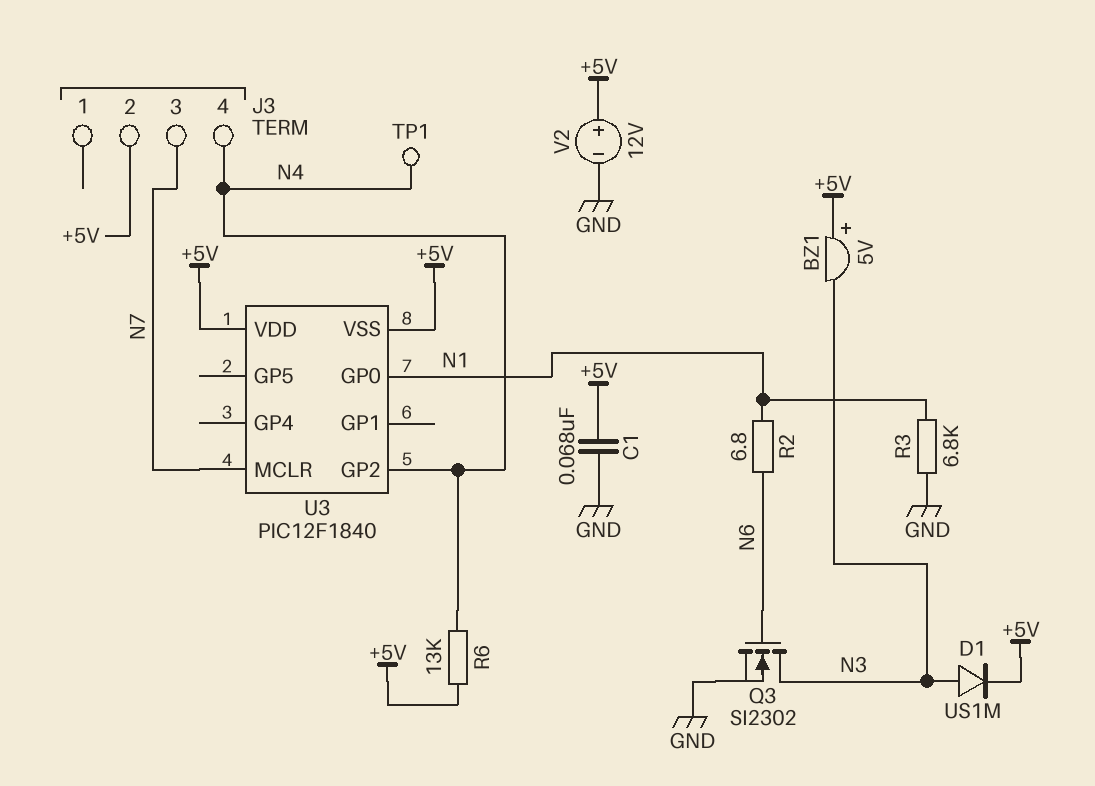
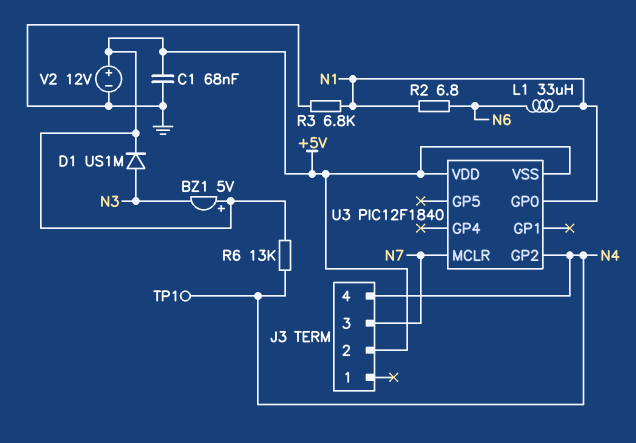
L1: none -> 33uH (N1, N6)
Q3: NMOS SI2302 (G N6, D N3, S GND) -> none

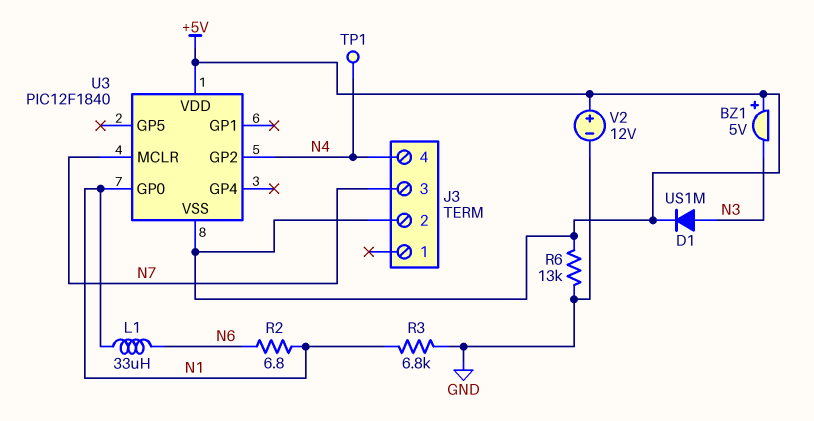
C1: 68nF (+5V, GND) -> none
R6: 13k (+5V, N4) -> 13k (+5V, GND)

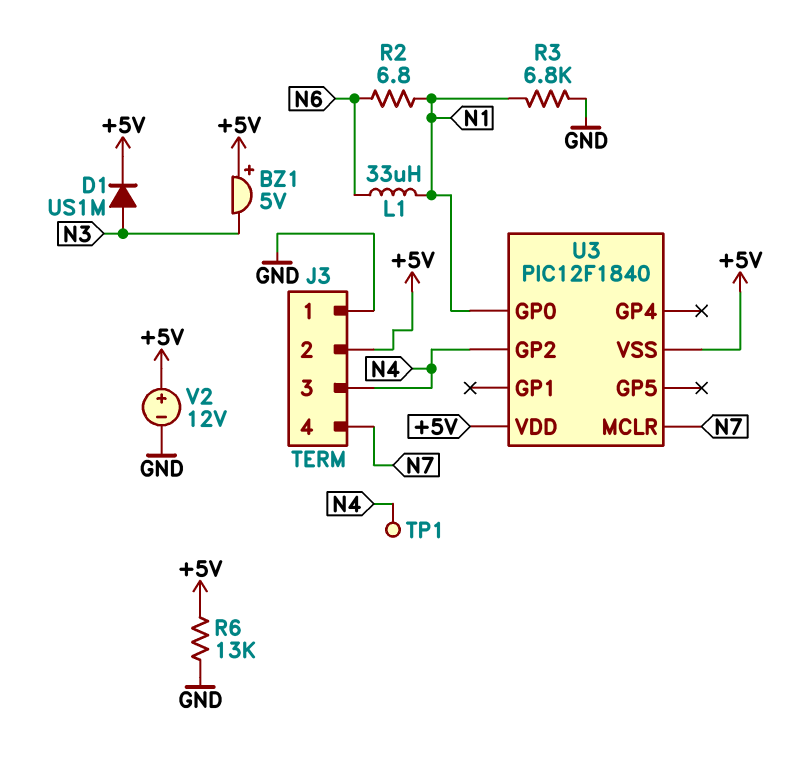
J3 pin 1: none -> GND
J3 pin 3: N7 -> N4
J3 pin 4: N4 -> N7

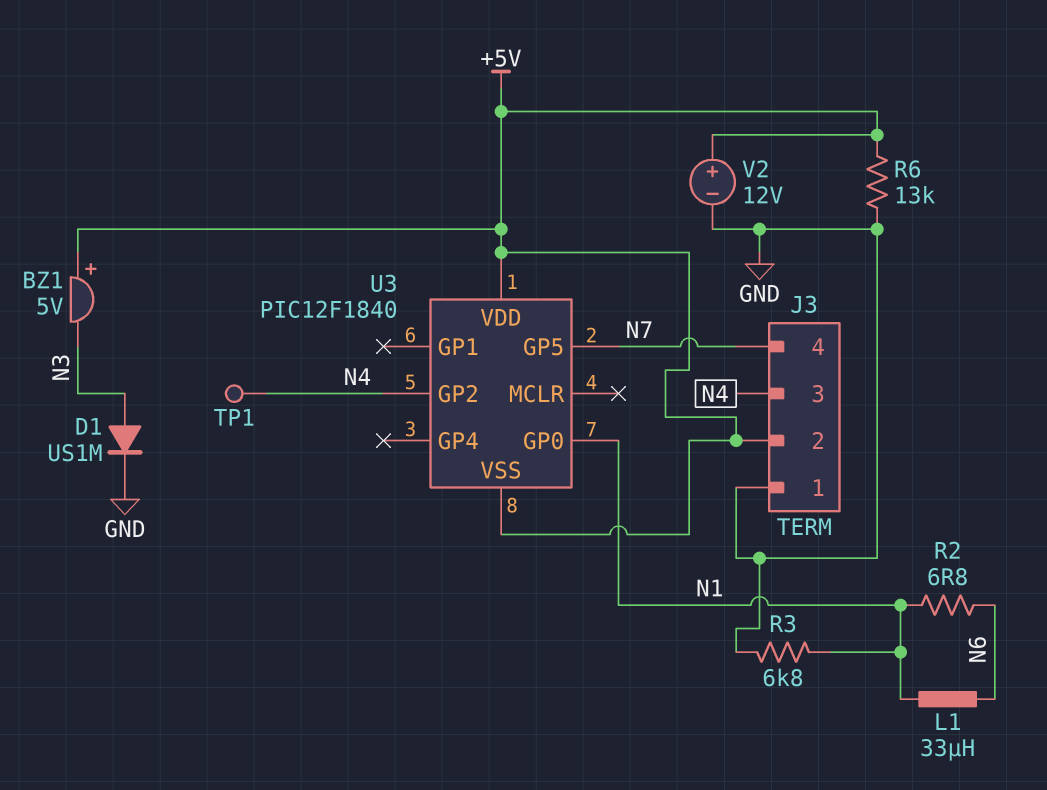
D1: diode US1M (A N3, K +5V) -> diode US1M (A N3, K GND)
U3 pin GP5: none -> N7
U3 pin MCLR: N7 -> none

